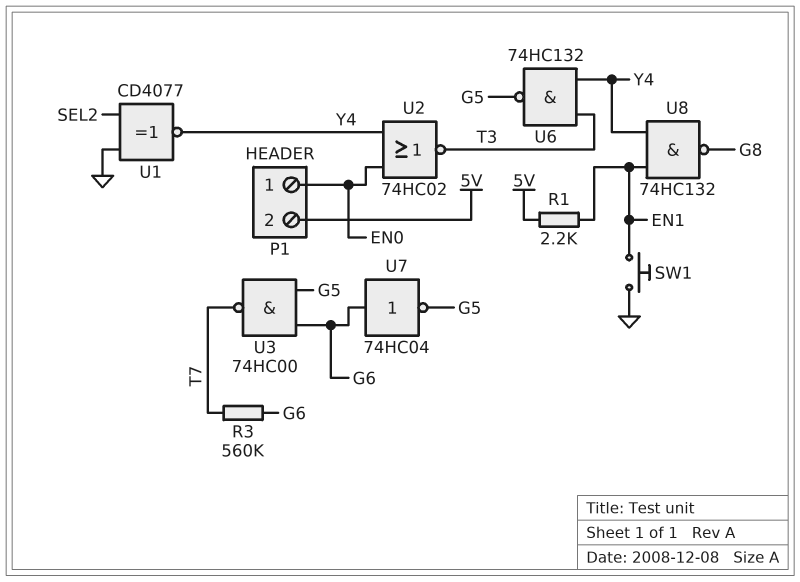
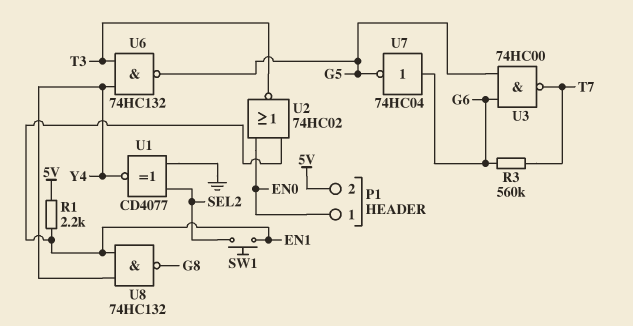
SW1: button (EN1, GND) -> button (EN1, SEL2)
U2: NOR 74HC02 (in EN0, in Y4, out T3) -> NOR 74HC02 (in EN0, in EN1, out T3)

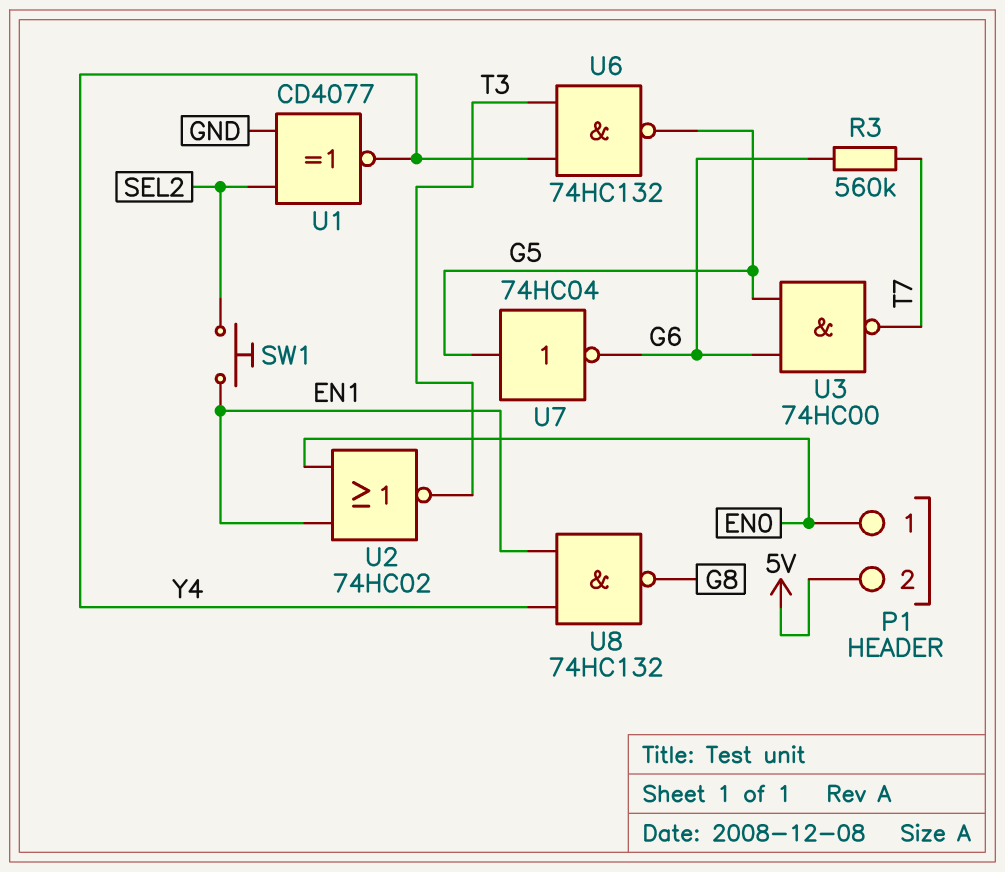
R1: 2.2k (5V, EN1) -> none
U7: NOT 74HC04 (in G6, out G5) -> NOT 74HC04 (in G5, out G6)

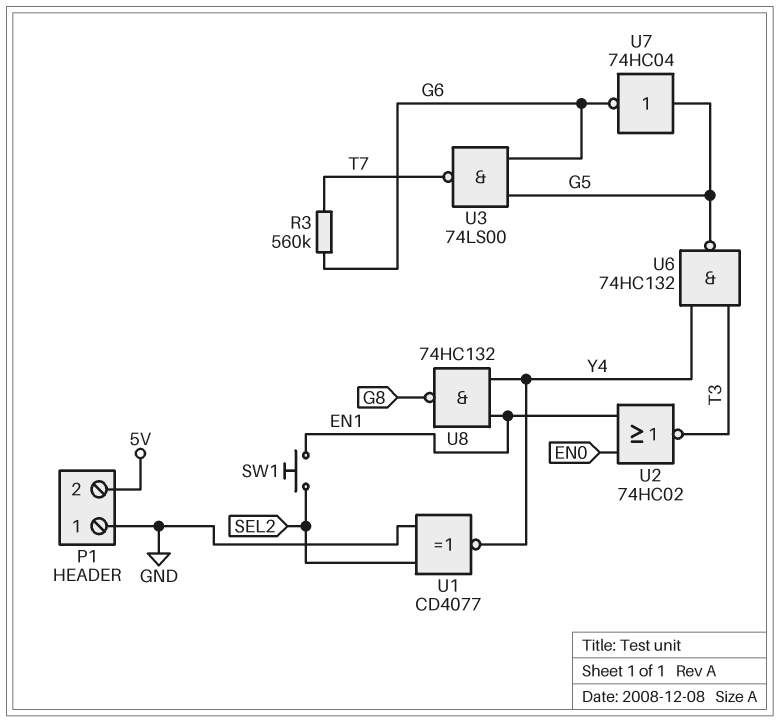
P1 pin 1: EN0 -> GND
U3: NAND 74HC00 (in G5, in G6, out T7) -> NAND 74LS00 (in G5, in G6, out T7)

